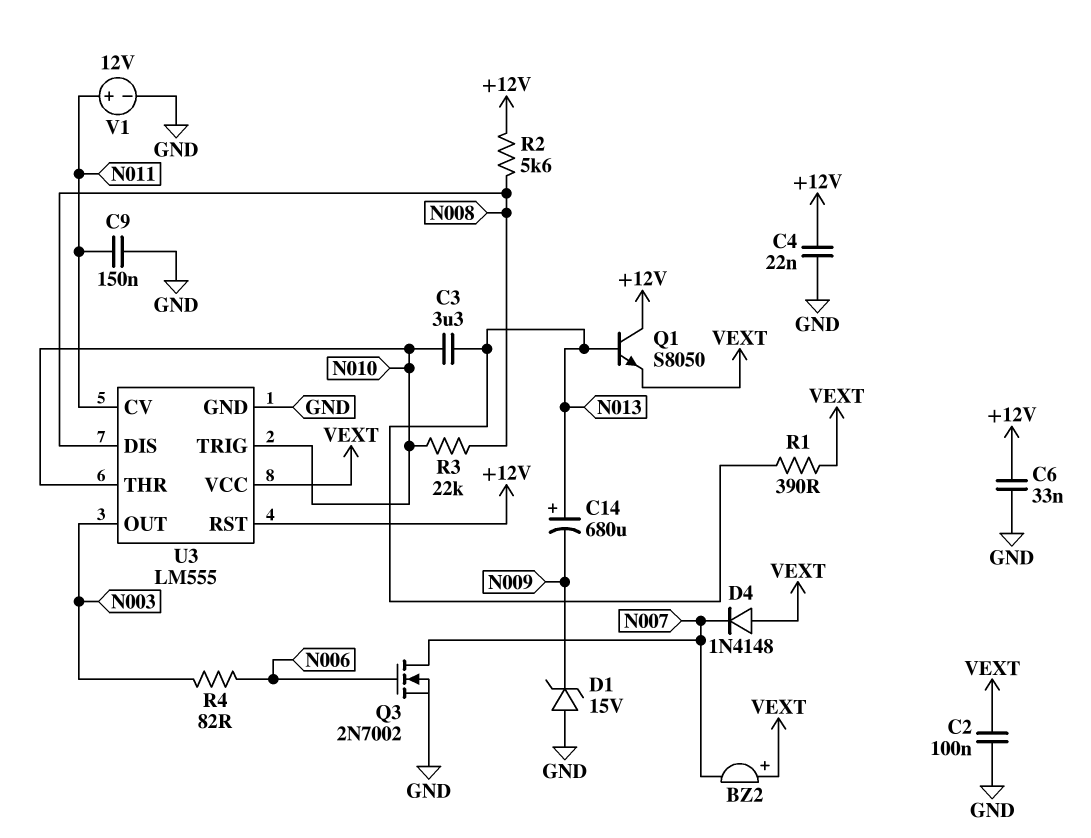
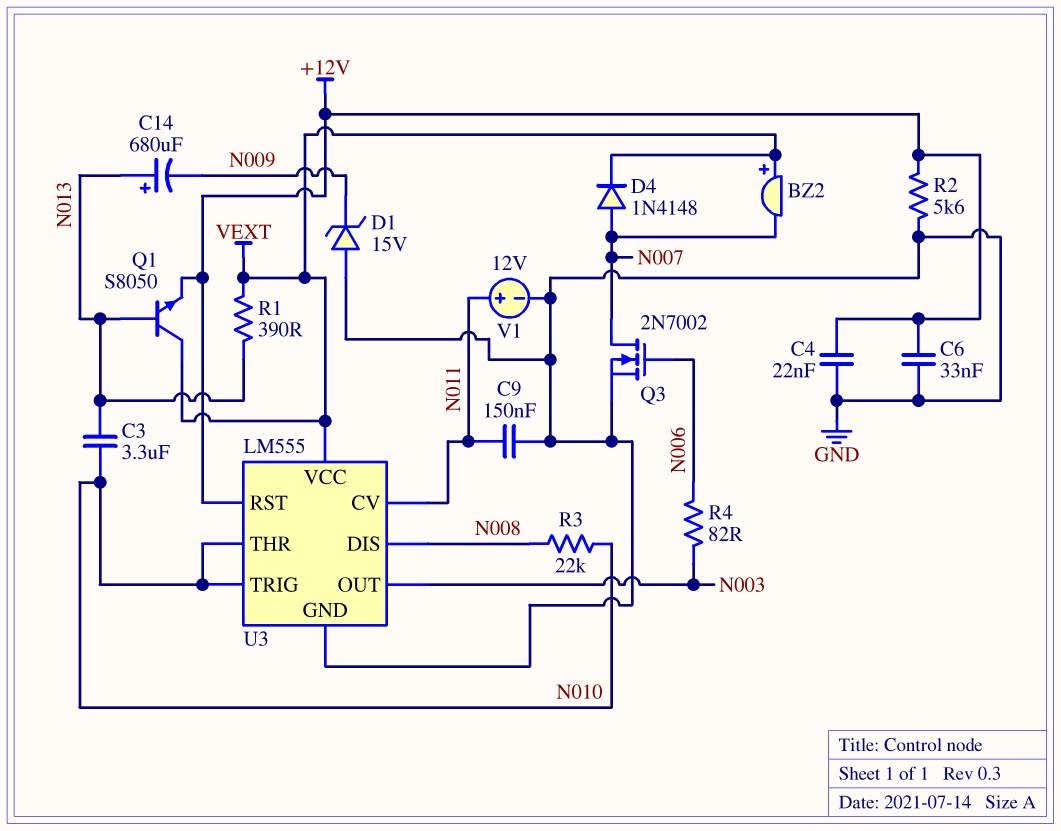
C2: 100nF (GND, VEXT) -> none
D4: diode 1N4148 (A VEXT, K N007) -> diode 1N4148 (A N007, K VEXT)
Q1: NPN S8050 (B N013, C +12V, E VEXT) -> NPN S8050 (B N013, C VEXT, E +12V)
R2: 5.6k (+12V, N008) -> 5.6k (+12V, GND)

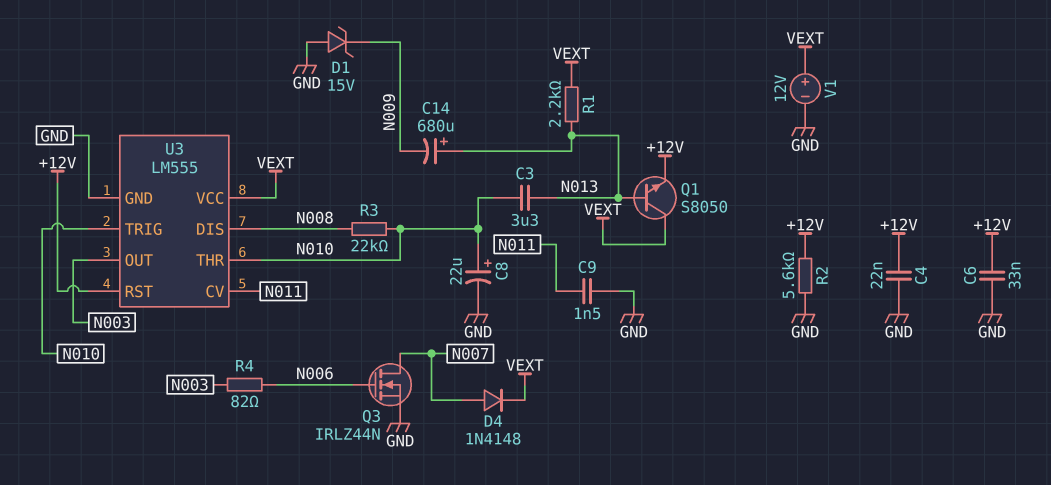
BZ2: buzzer (plus VEXT, minus N007) -> none
C8: none -> 22uF (plus N010, minus GND)
C9: 150nF (GND, N011) -> 1.5nF (GND, N011)
Q3: NMOS 2N7002 (G N006, D N007, S GND) -> NMOS IRLZ44N (G N006, D N007, S GND)
R1: 390 (N013, VEXT) -> 2.2k (N013, VEXT)
V1: 12V (plus N011, minus GND) -> 12V (plus VEXT, minus GND)

